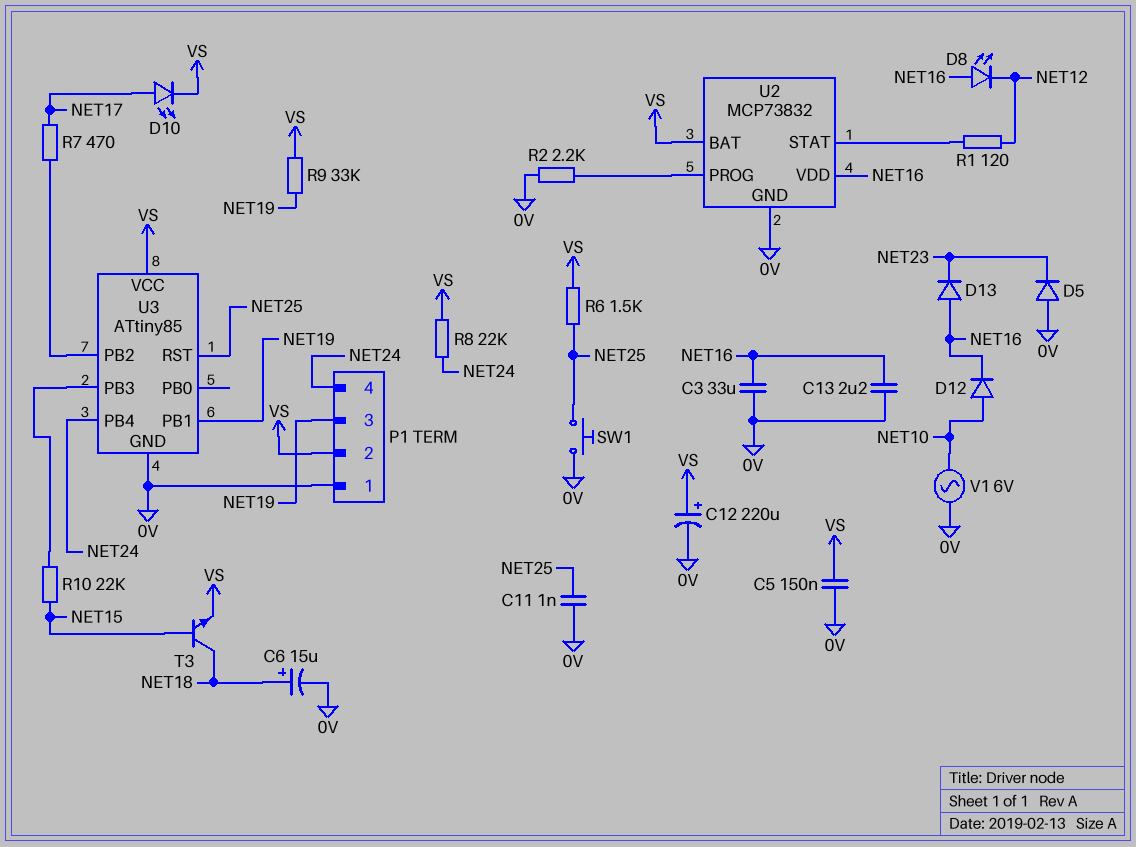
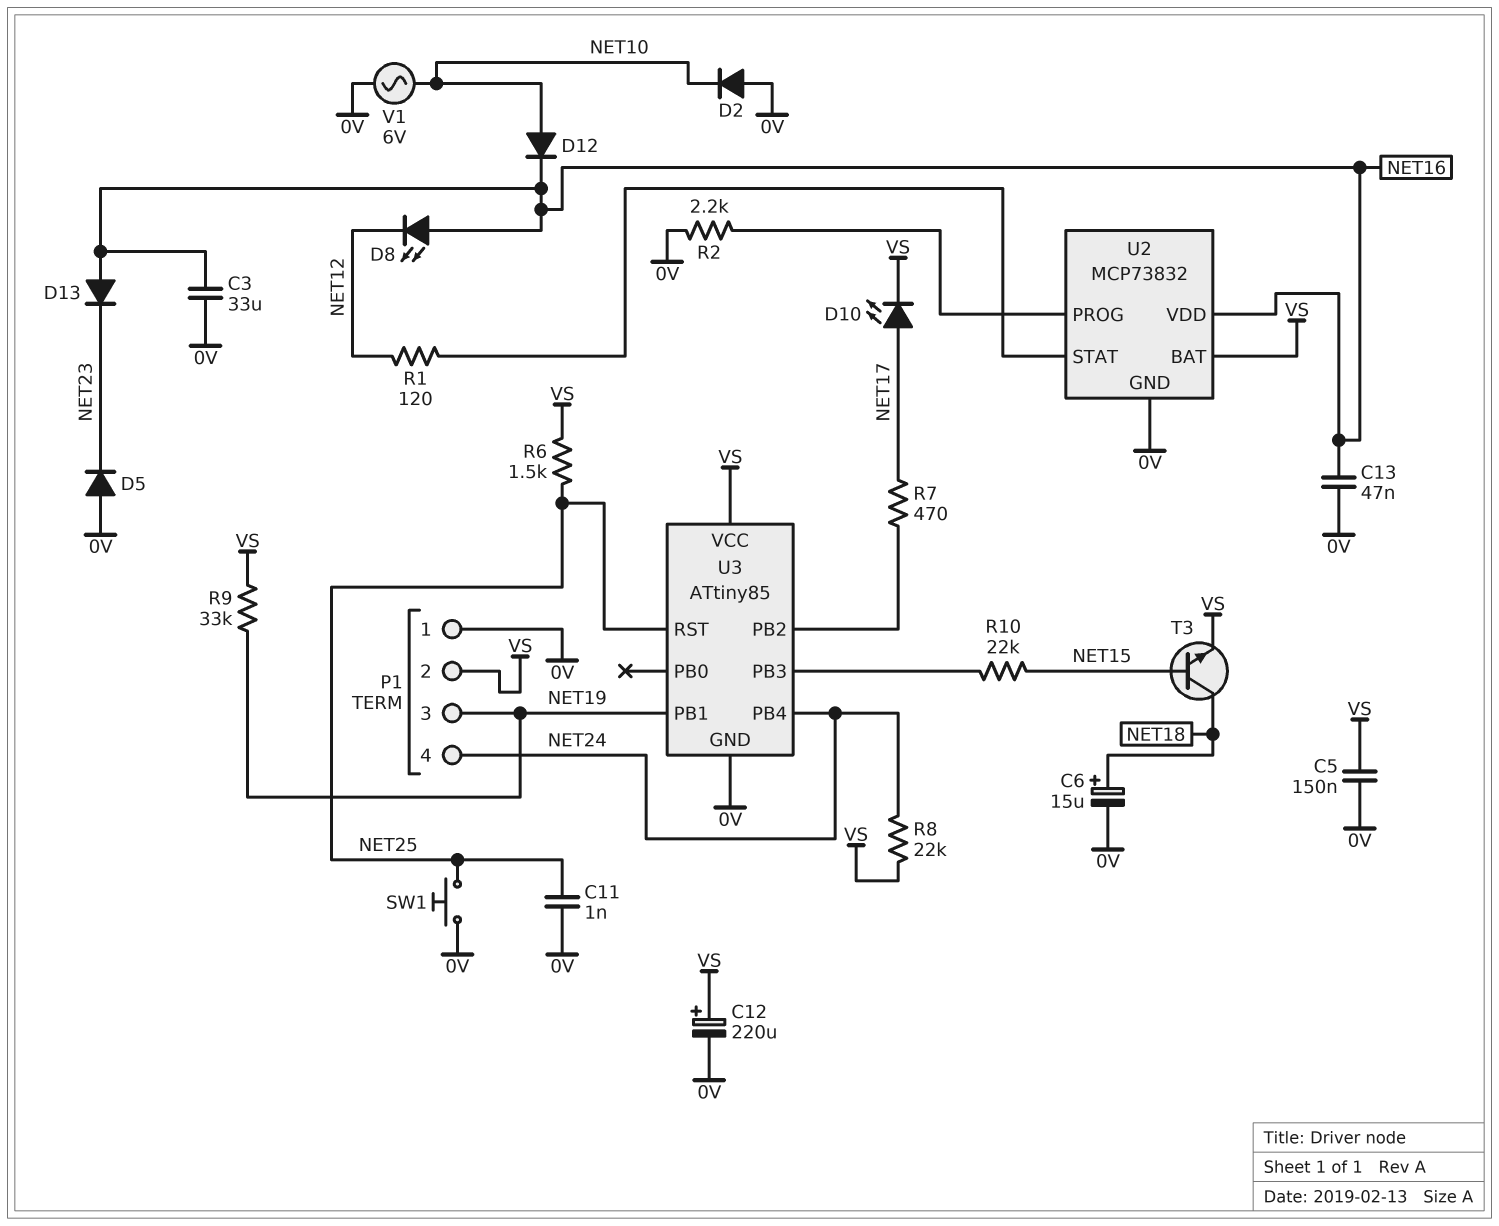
C13: 2.2uF (0V, NET16) -> 47nF (0V, NET16)
D2: none -> diode (A 0V, K NET10)

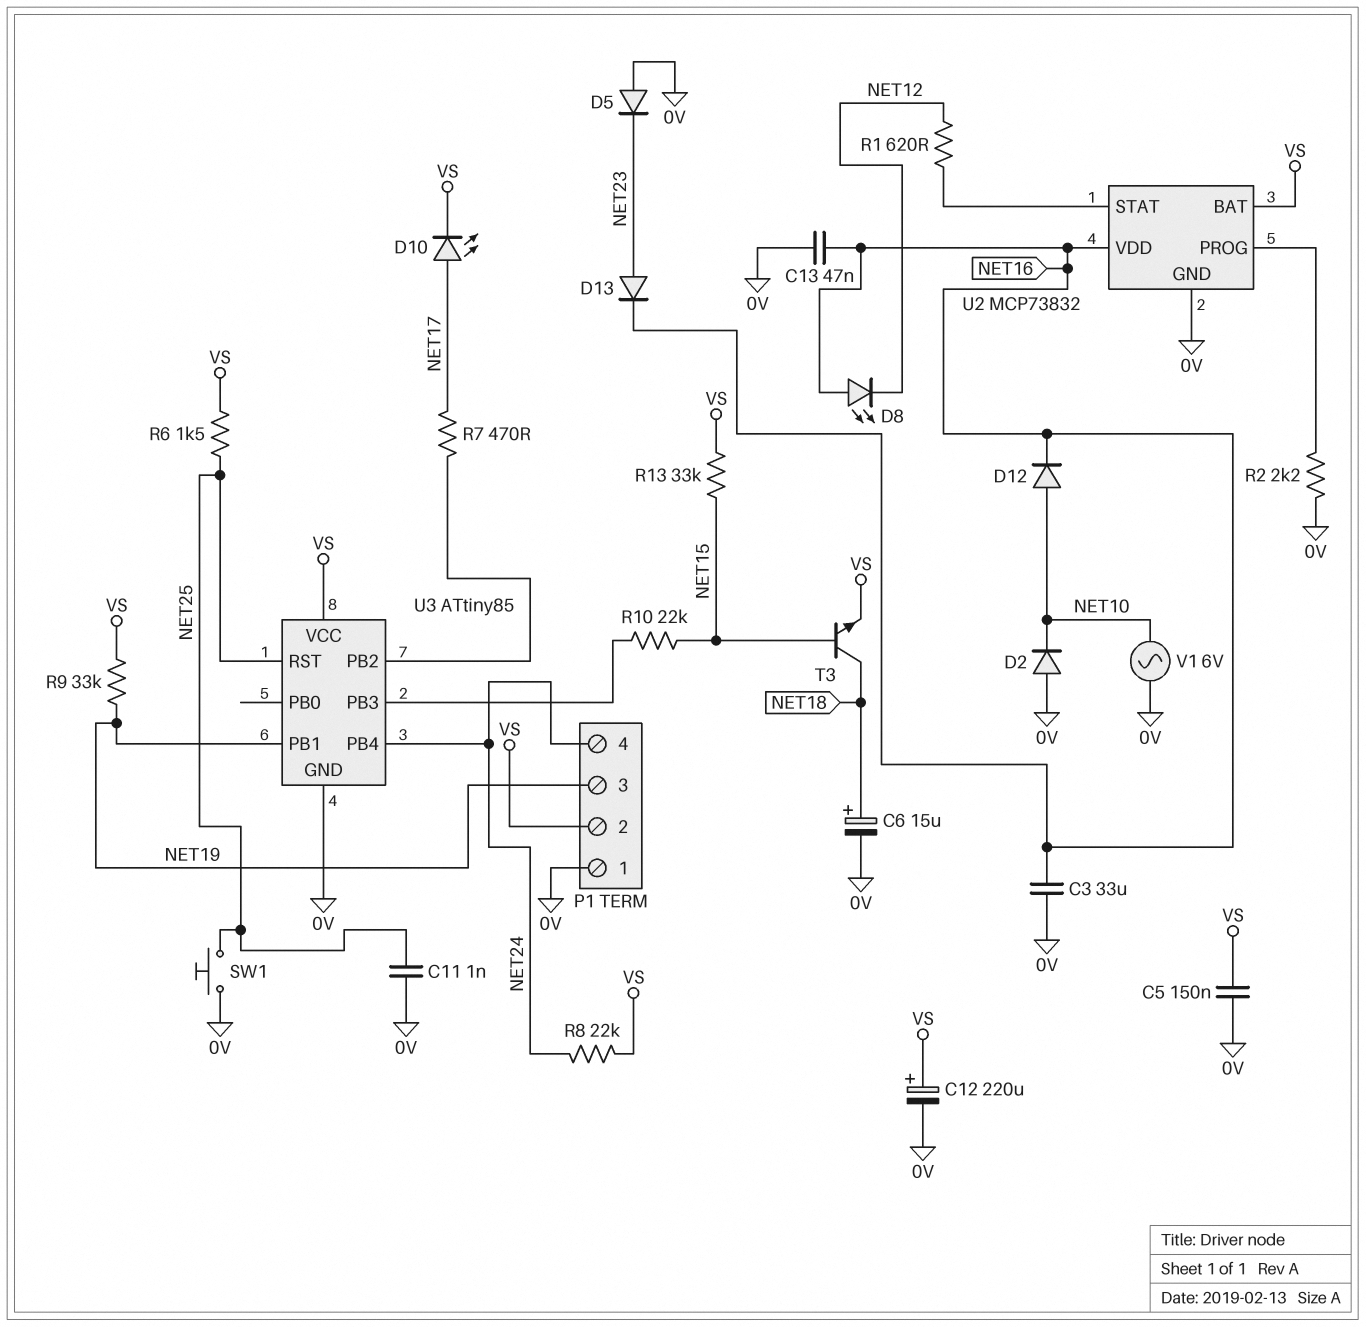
D13: diode (A NET16, K NET23) -> diode (A NET23, K NET16)
R1: 120 (NET12, U2/STAT) -> 620 (NET12, U2/STAT)
R13: none -> 33k (NET15, VS)

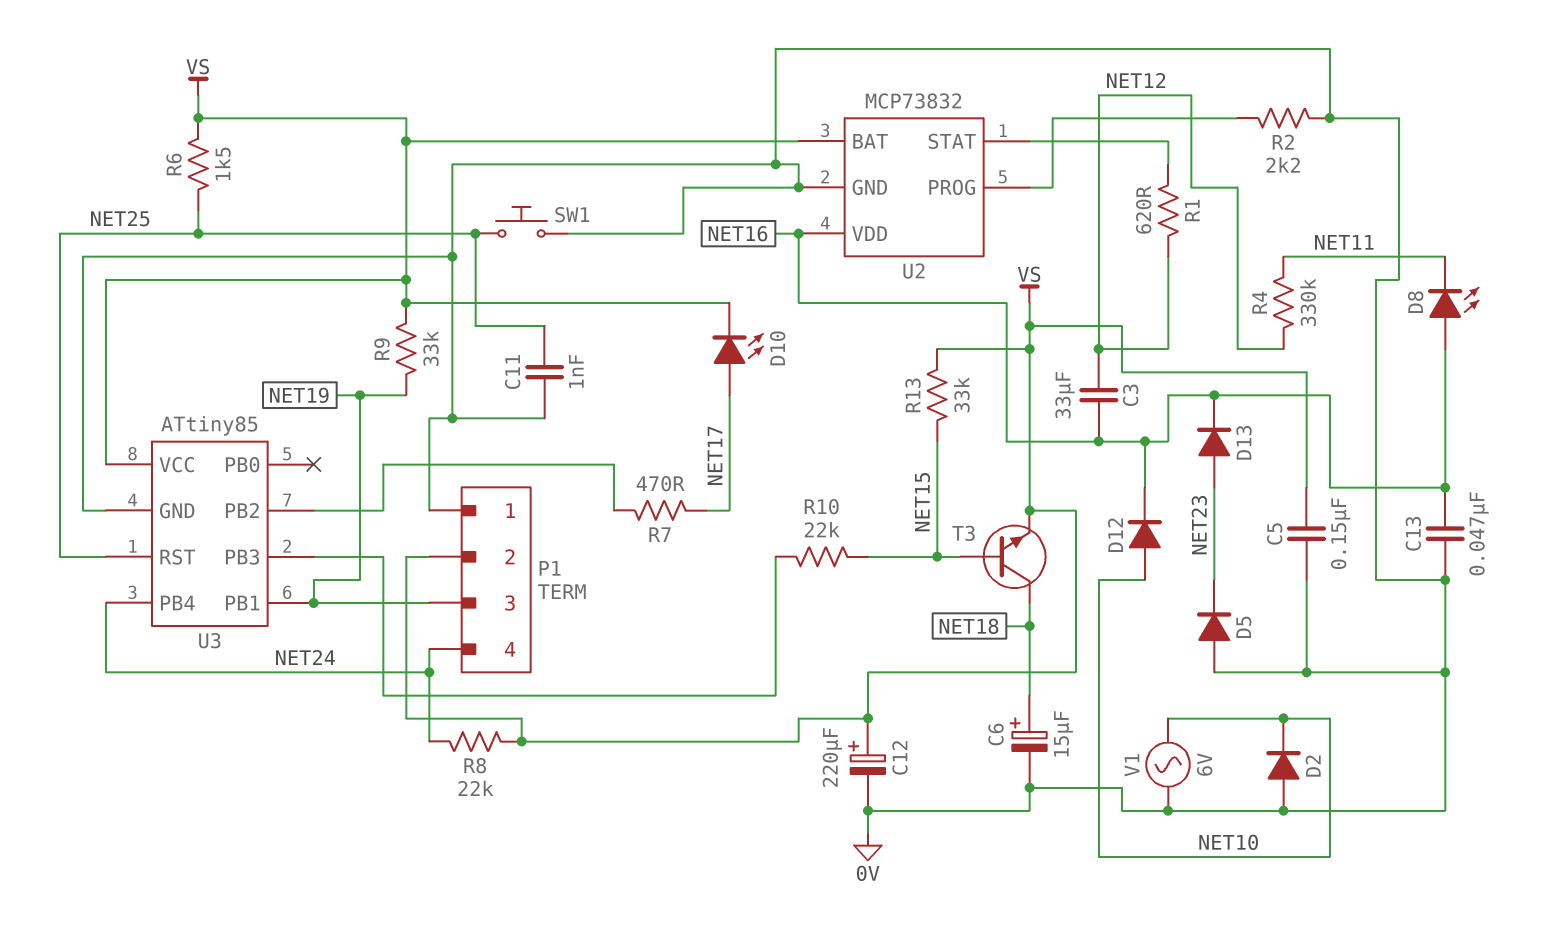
C3: 33uF (0V, NET16) -> 33uF (NET12, NET16)
D8: LED (A NET16, K NET12) -> LED (A NET16, K NET11)
R4: none -> 330k (NET11, NET12)

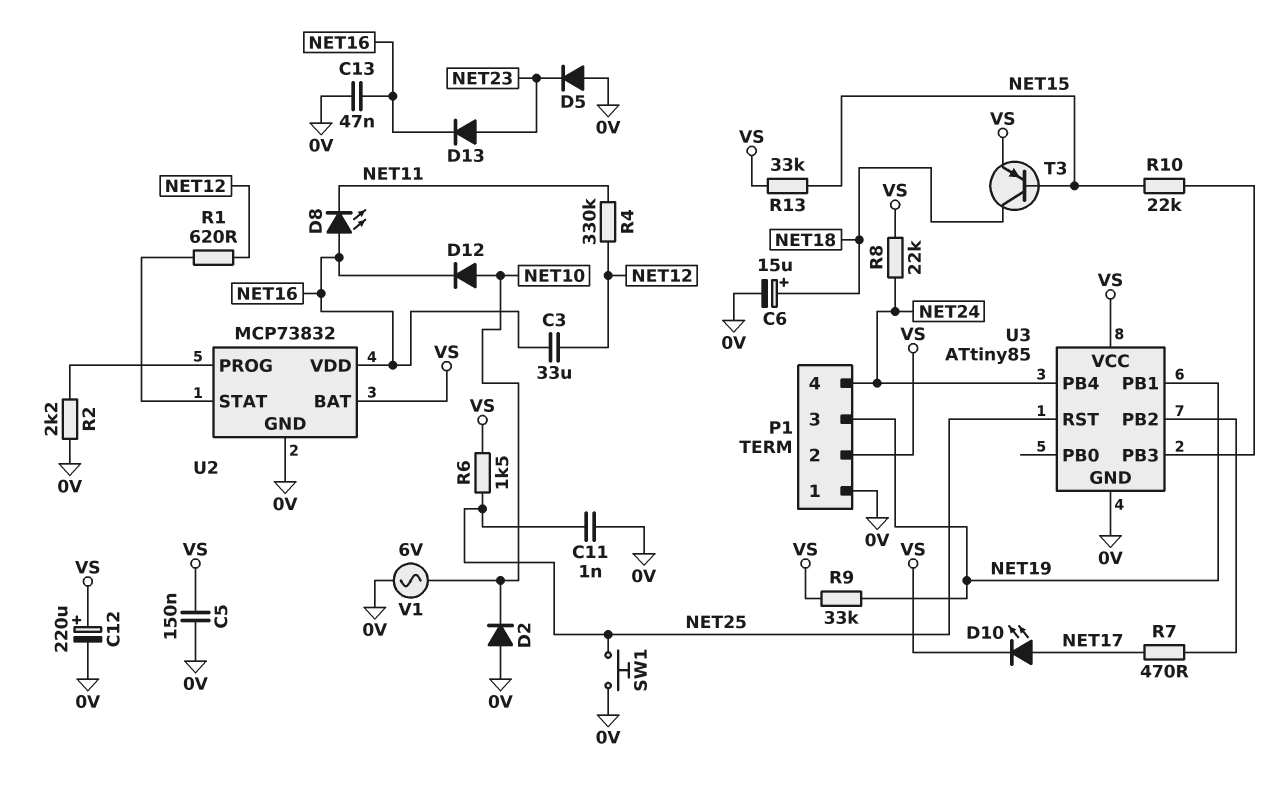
T3: NPN (B NET15, C NET18, E VS) -> PNP (B NET15, C NET18, E VS)

